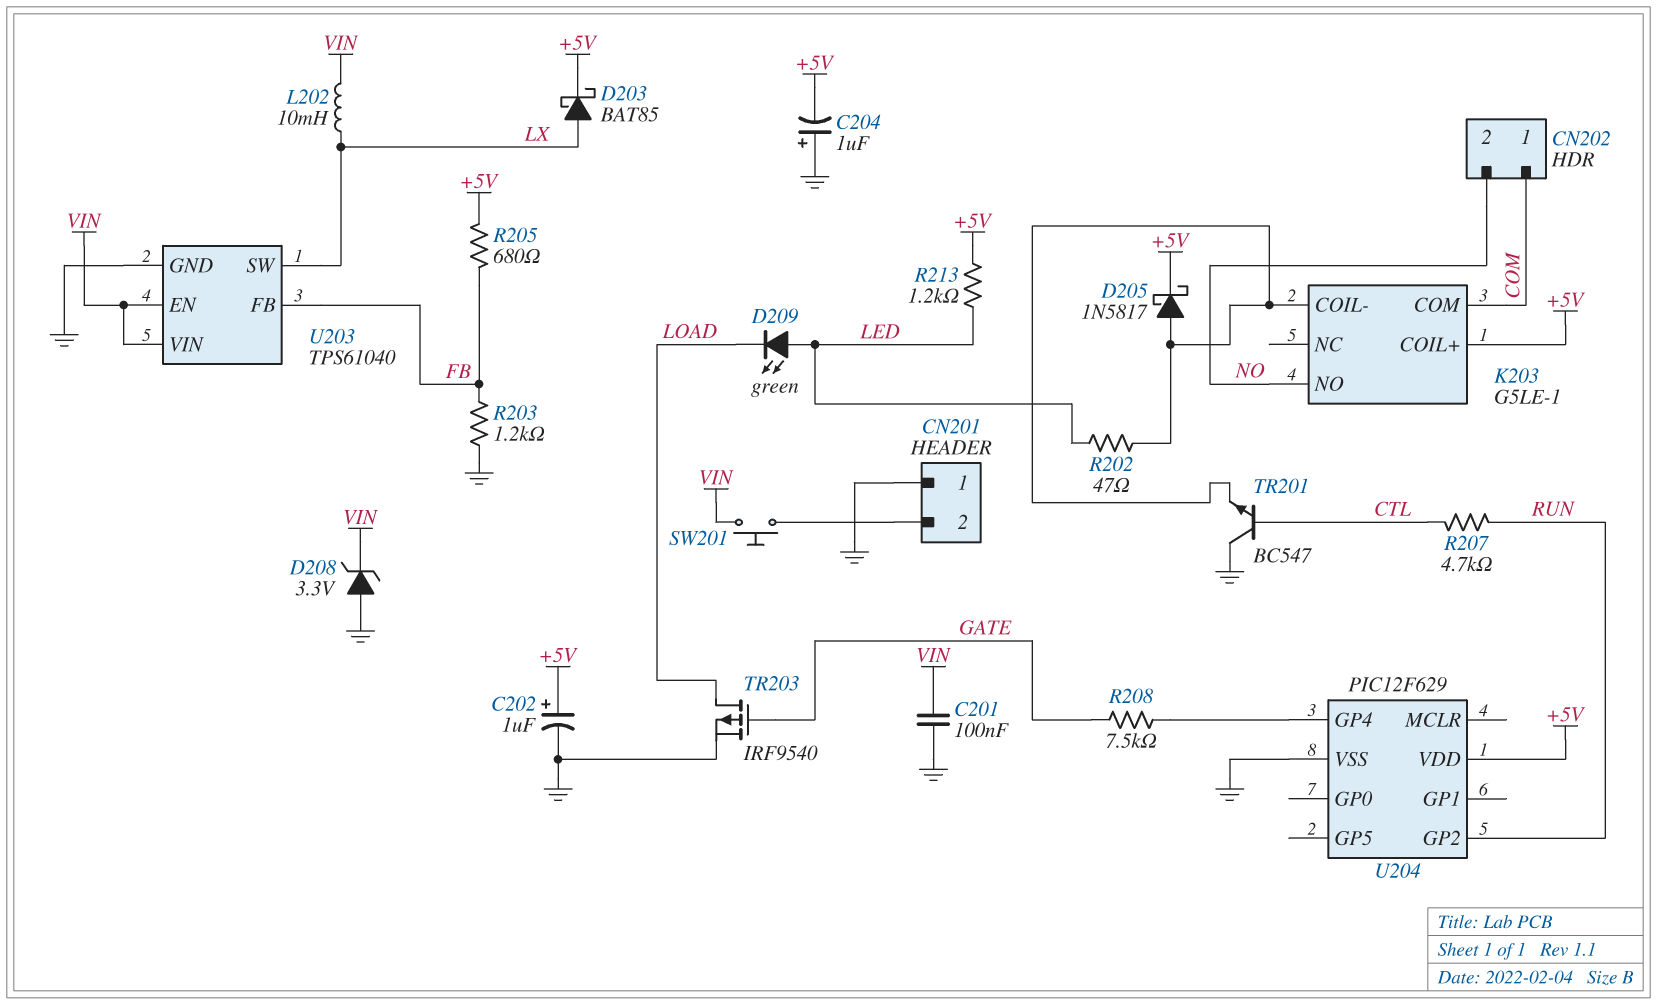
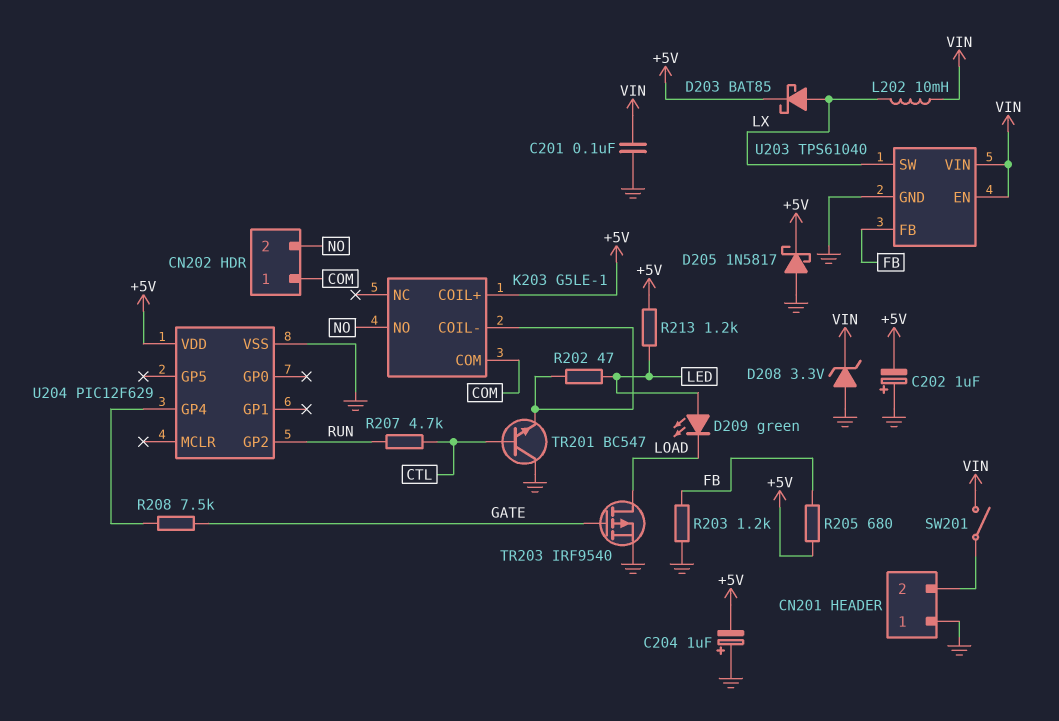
C202: 1uF (plus +5V, minus GND) -> 1uF (plus GND, minus +5V)
D205: schottky 1N5817 (A K203/COIL-, K +5V) -> schottky 1N5817 (A GND, K +5V)
SW201: button (CN201/2, VIN) -> switch (CN201/2, VIN)

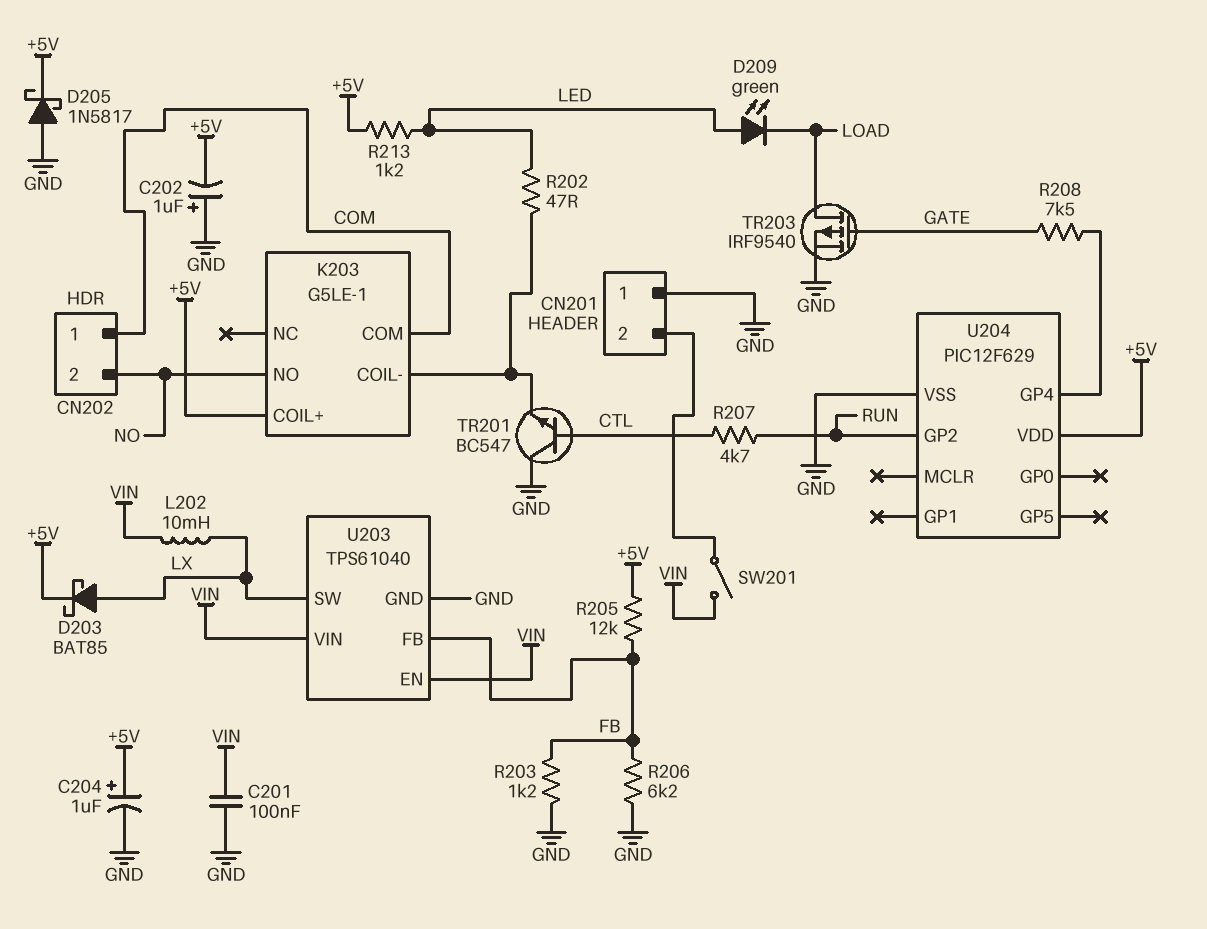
C204: 1uF (plus GND, minus +5V) -> 1uF (plus +5V, minus GND)
D208: zener 3.3V (A GND, K VIN) -> none
R205: 680 (+5V, FB) -> 12k (+5V, FB)
R206: none -> 6.2k (FB, GND)

